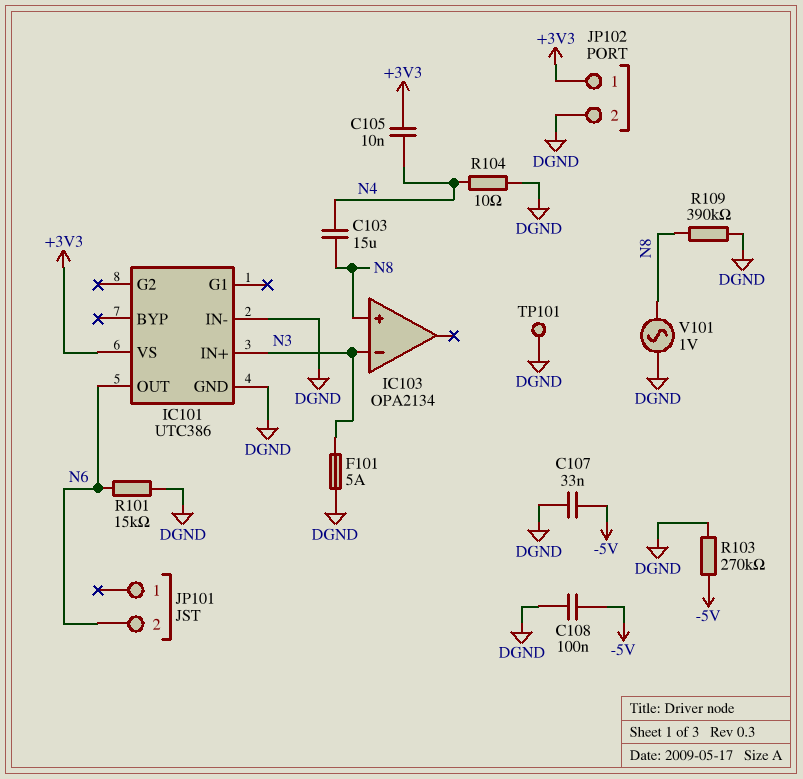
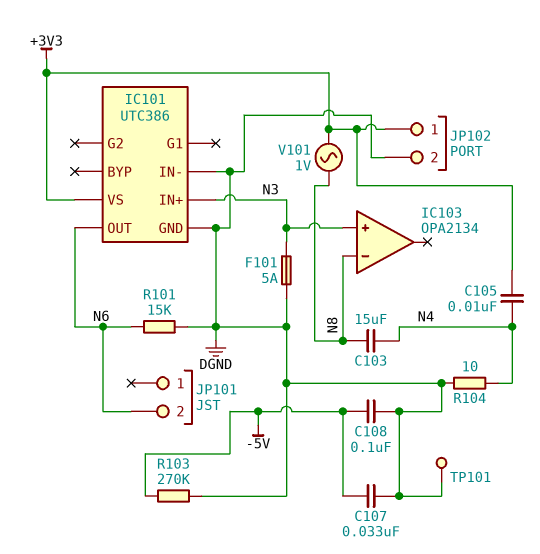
IC103 pin in+: N8 -> N3
IC103 pin in-: N3 -> N8
R109: 390k (DGND, N8) -> none
V101: AC 1V (DGND, N8) -> AC 1V (+3V3, N8)

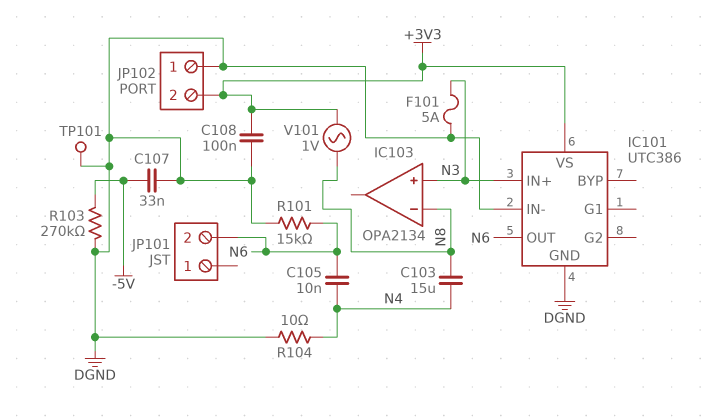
C105: 10nF (+3V3, N4) -> 10nF (N4, N6)
C108: 100nF (-5V, DGND) -> 100nF (+3V3, DGND)
JP102 pin 1: +3V3 -> DGND
JP102 pin 2: DGND -> +3V3

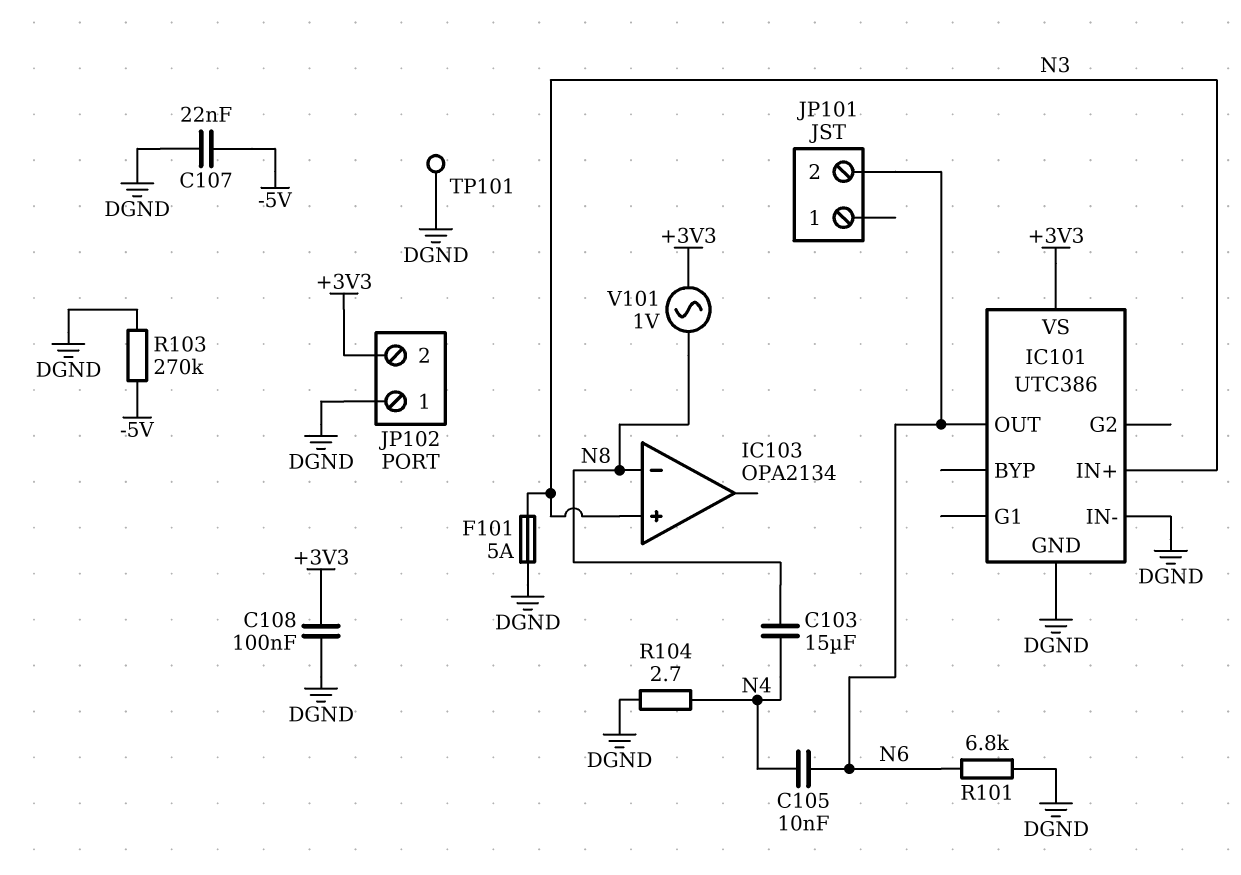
C107: 33nF (-5V, DGND) -> 22nF (-5V, DGND)
R101: 15k (DGND, N6) -> 6.8k (DGND, N6)
R104: 10 (DGND, N4) -> 2.7 (DGND, N4)

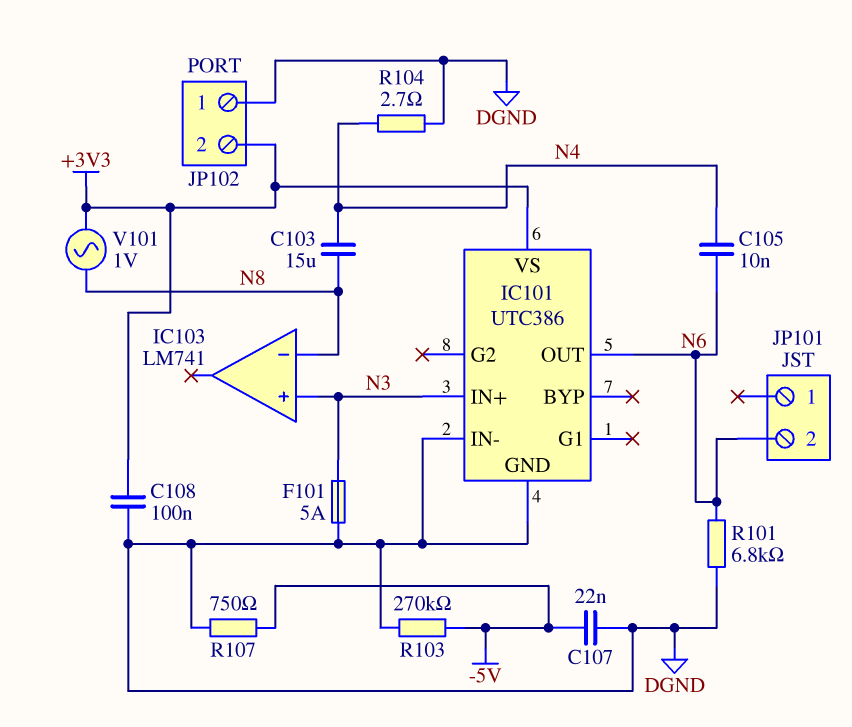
IC103: OPA2134 -> LM741
R107: none -> 750 (-5V, DGND)
TP101: test point (DGND) -> none

